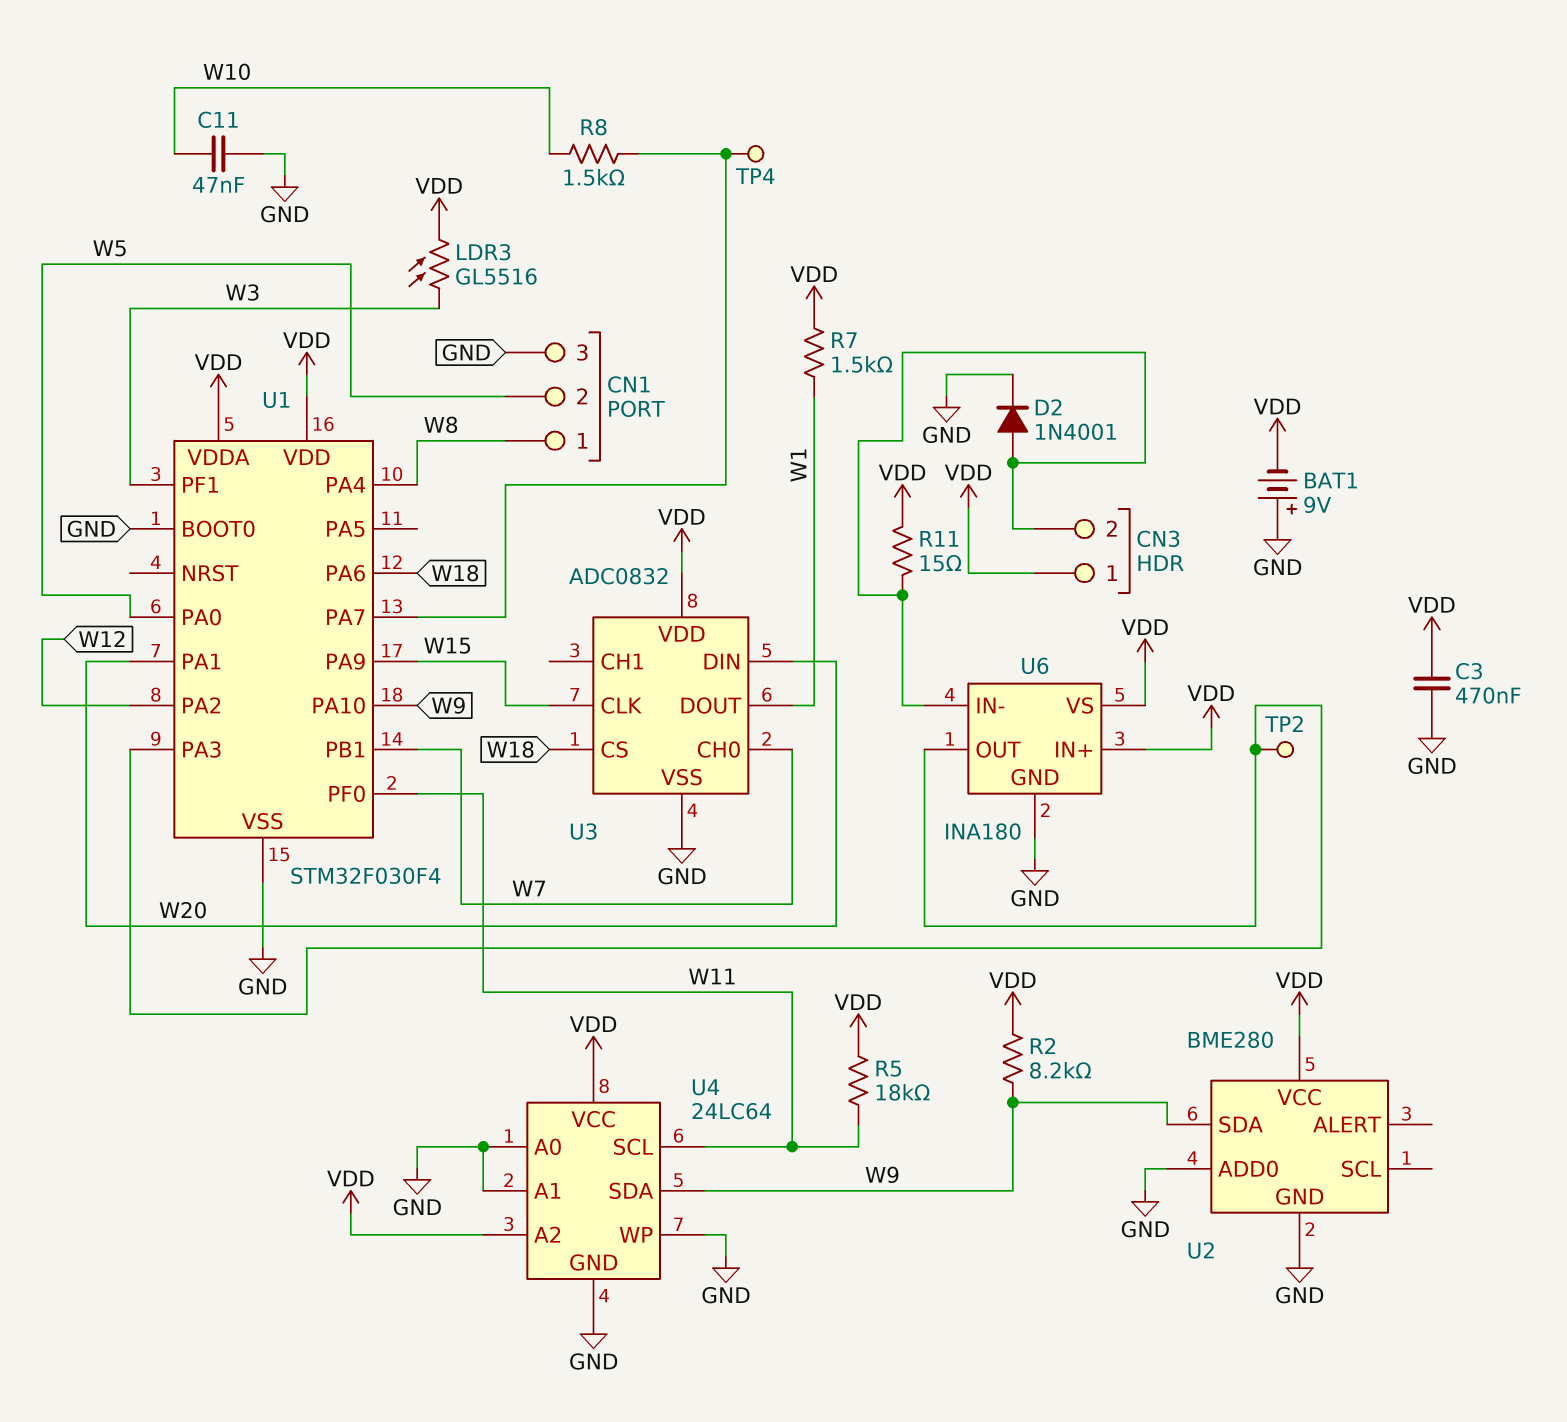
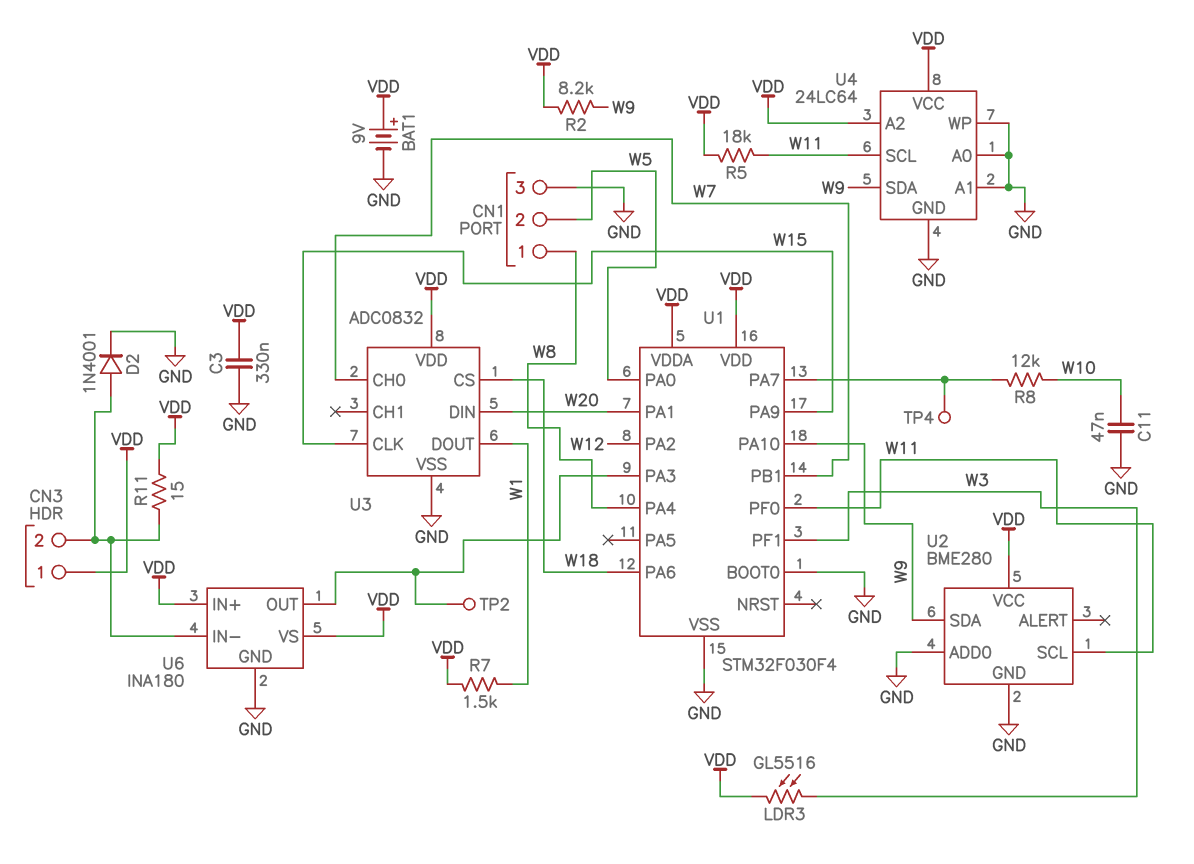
BAT1: 9V (plus GND, minus VDD) -> 9V (plus VDD, minus GND)
C3: 470nF (GND, VDD) -> 330nF (GND, VDD)
R8: 1.5k (U1/PA7, W10) -> 12k (U1/PA7, W10)
U2 pin SCL: none -> W11

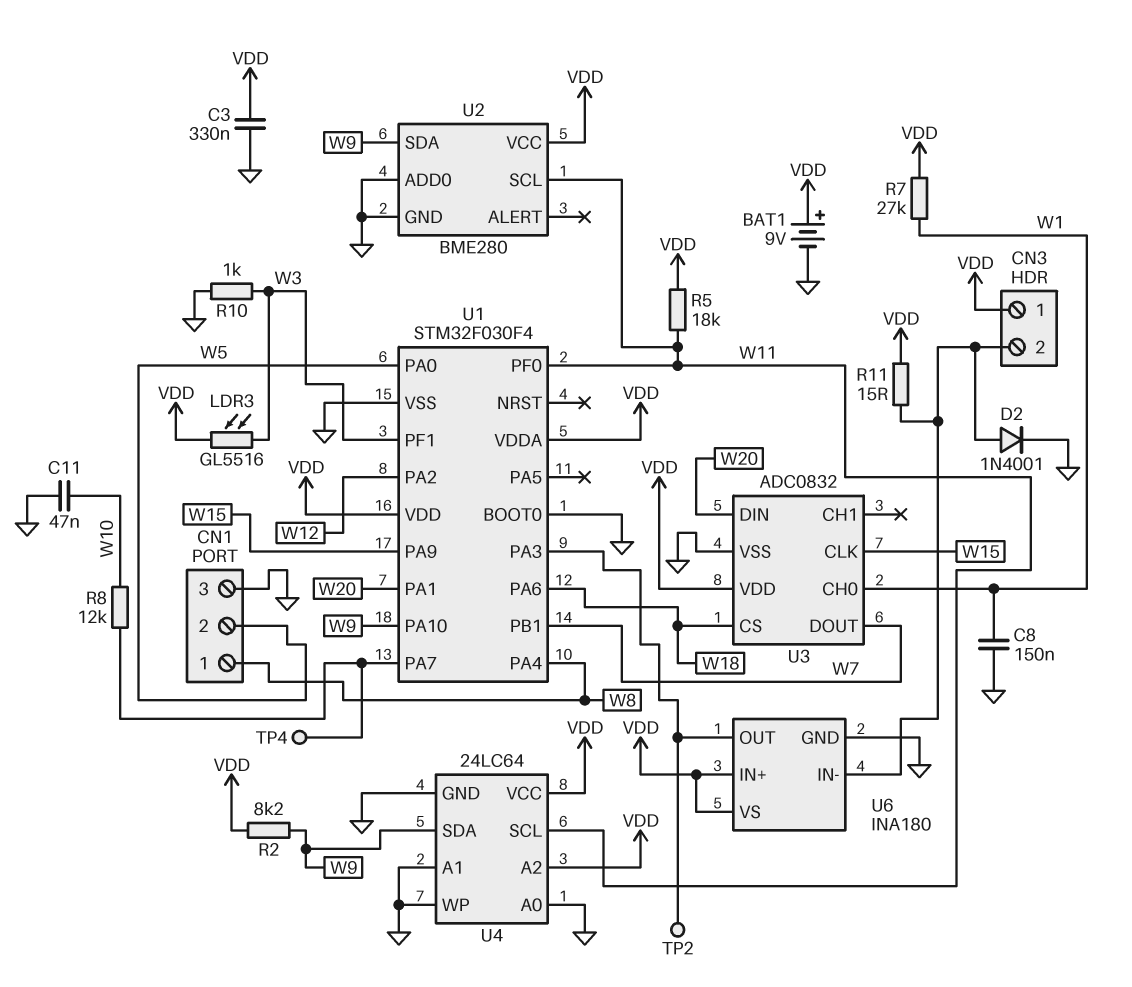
C8: none -> 150nF (GND, W1)
R7: 1.5k (VDD, W1) -> 27k (VDD, W1)
R10: none -> 1k (GND, W3)
U3 pin CH0: W7 -> W1
U3 pin DOUT: W1 -> W7

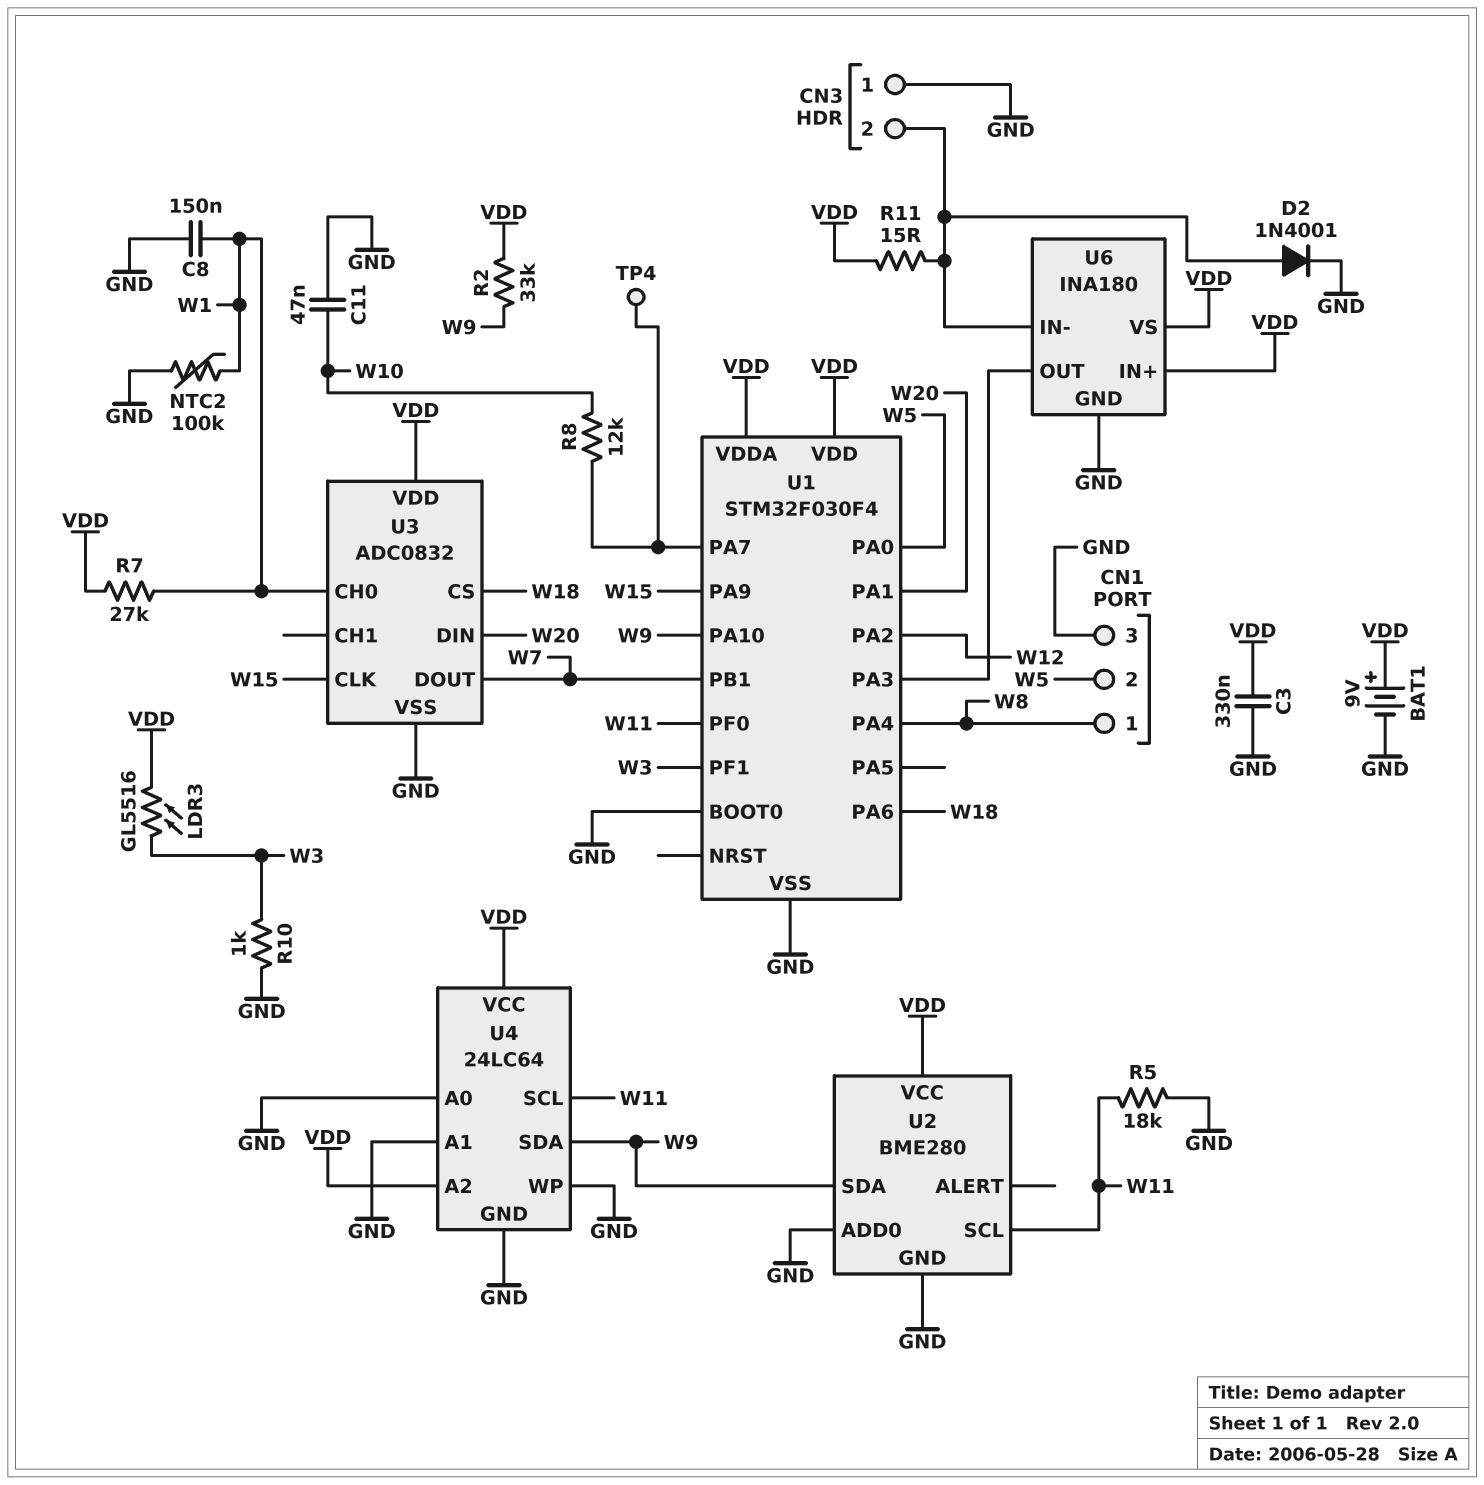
CN3 pin 1: VDD -> GND
NTC2: none -> 100k (GND, W1)
R2: 8.2k (VDD, W9) -> 33k (VDD, W9)
R5: 18k (VDD, W11) -> 18k (GND, W11)
TP2: test point (U1/PA3) -> none

